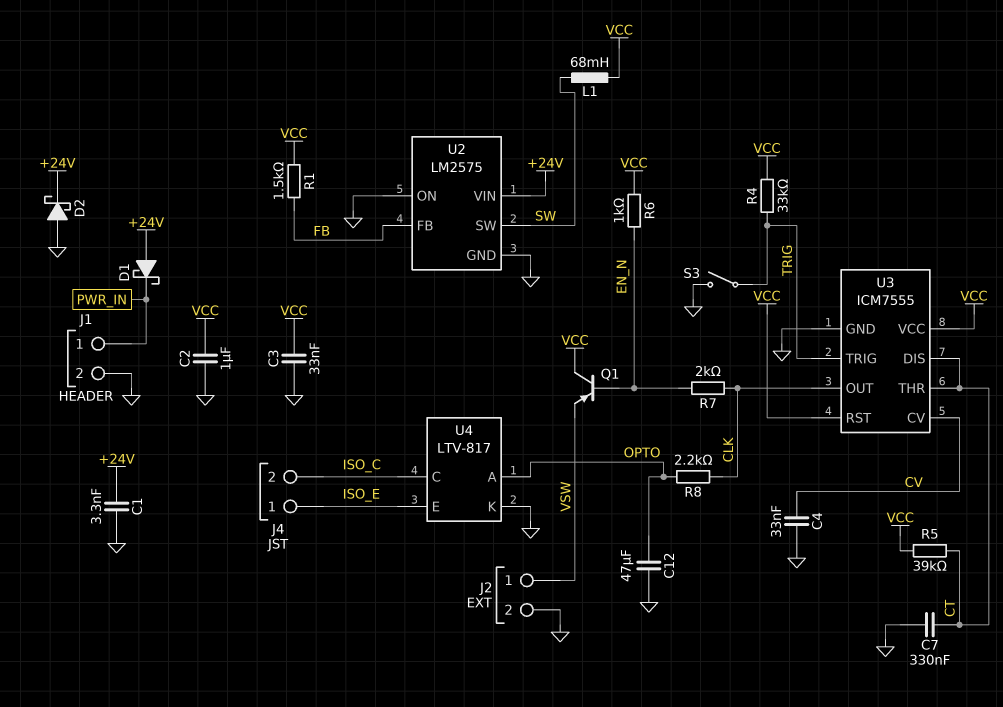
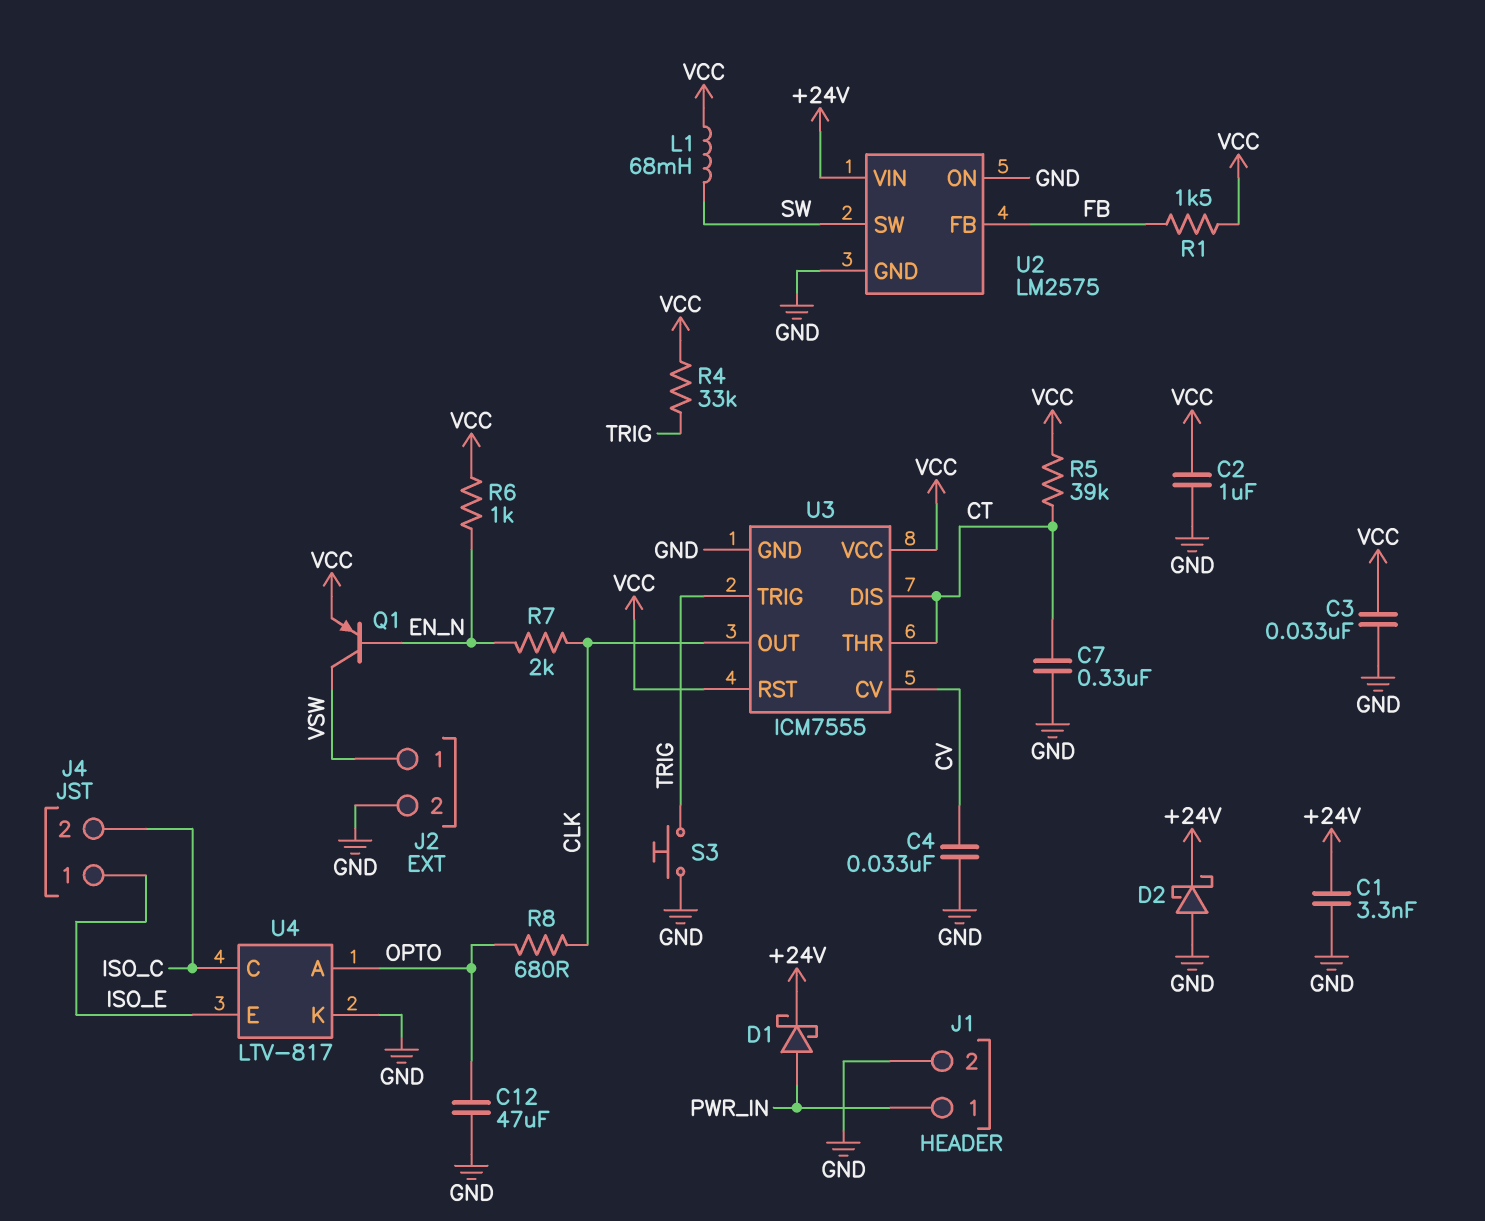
D1: schottky (A +24V, K PWR_IN) -> schottky (A PWR_IN, K +24V)
Q1: PNP (B EN_N, C VCC, E VSW) -> PNP (B EN_N, C VSW, E VCC)
R8: 2.2k (CLK, OPTO) -> 680 (CLK, OPTO)
S3: switch (GND, TRIG) -> button (GND, TRIG)

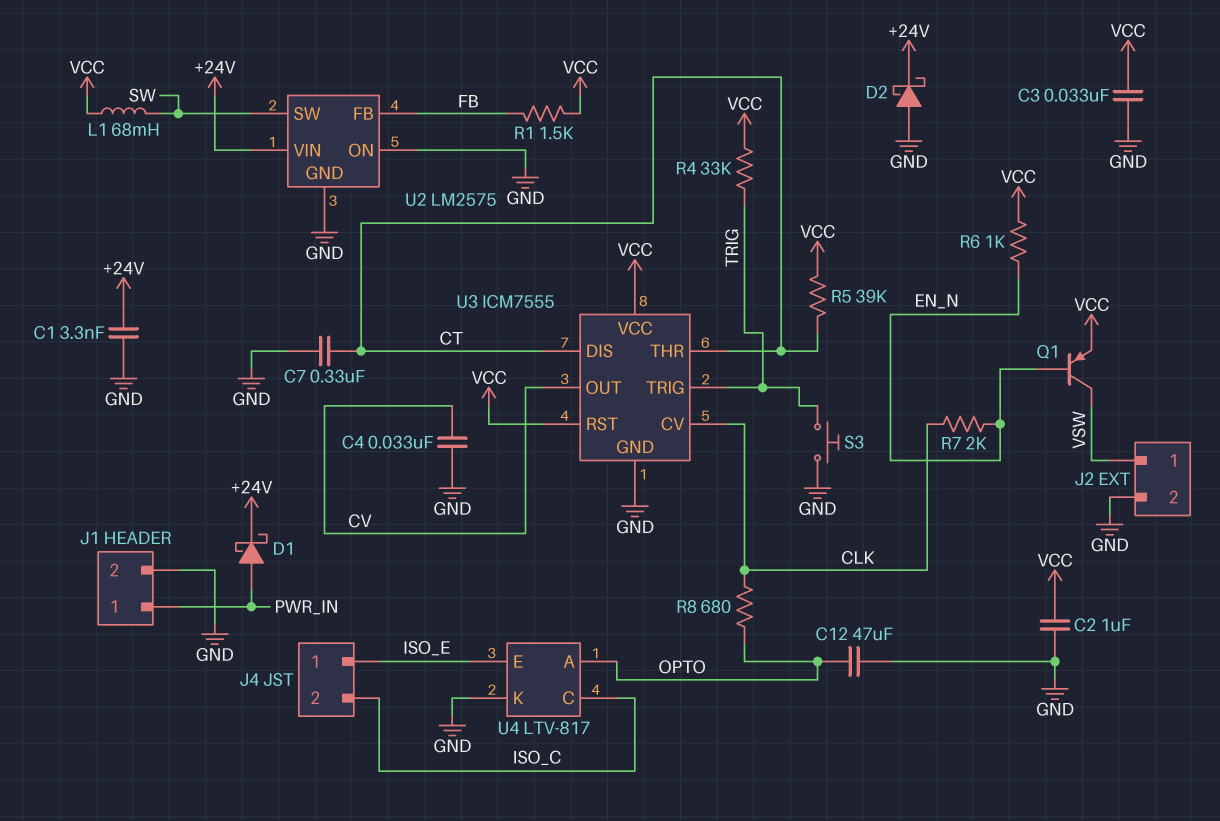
U3 pin CV: CV -> CLK
U3 pin OUT: CLK -> CV

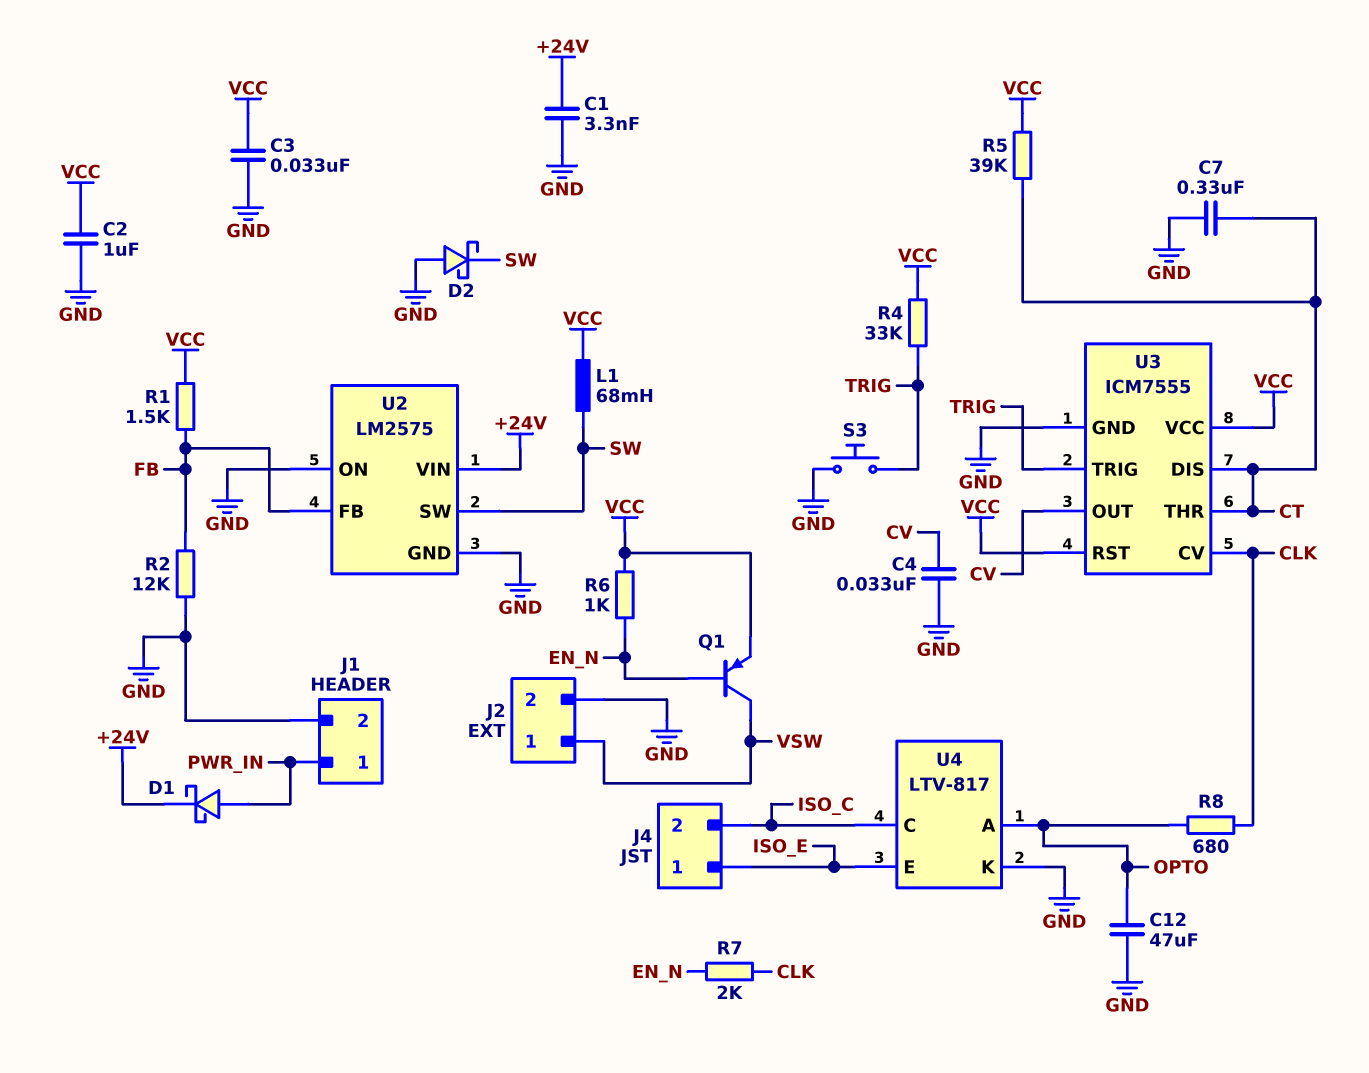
D2: schottky (A GND, K +24V) -> schottky (A GND, K SW)
R2: none -> 12k (FB, GND)

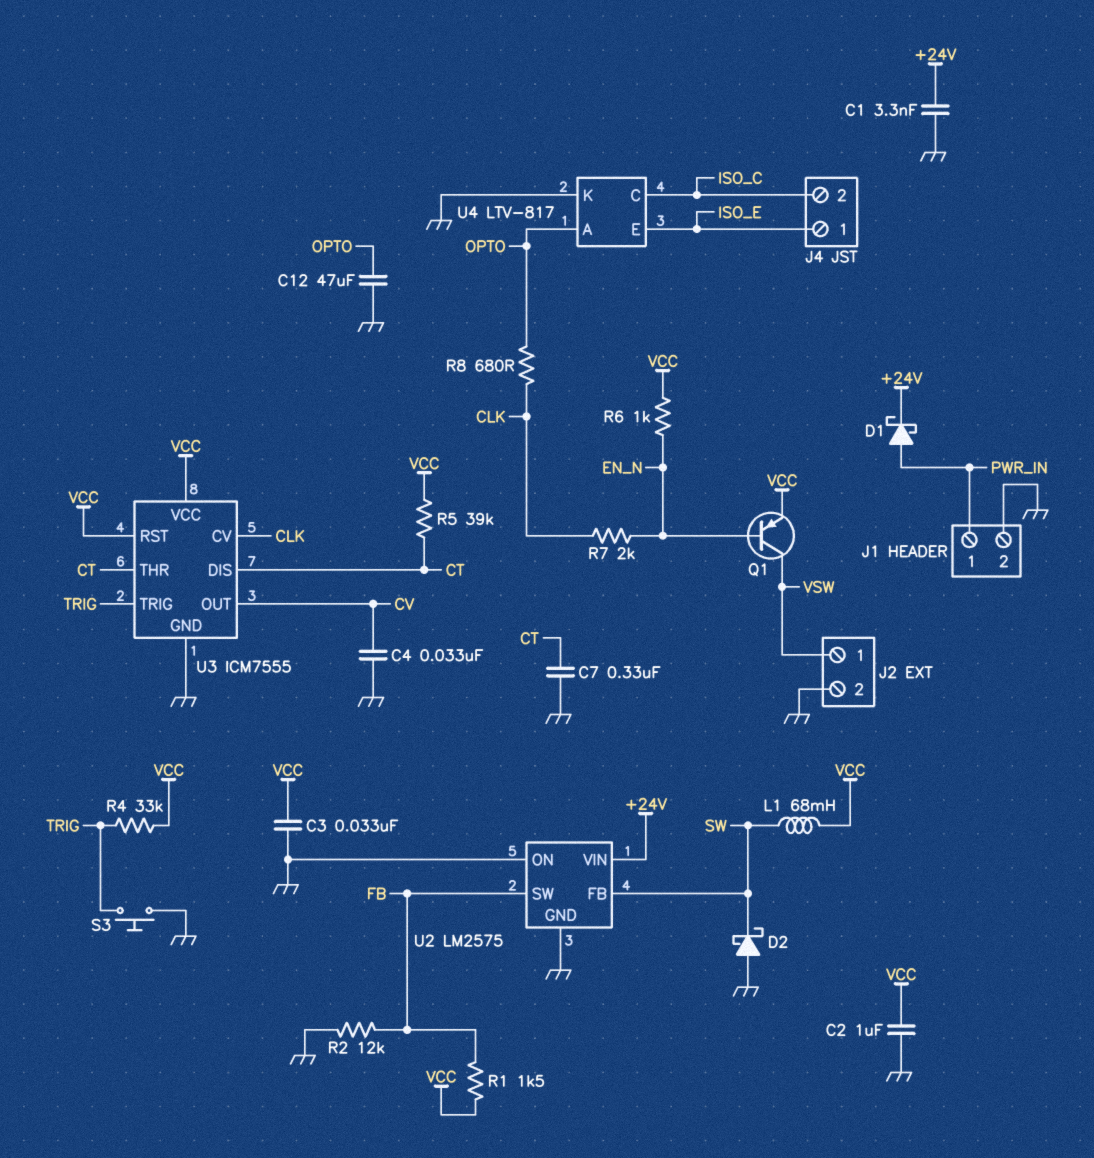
U2 pin FB: FB -> SW
U2 pin SW: SW -> FB

